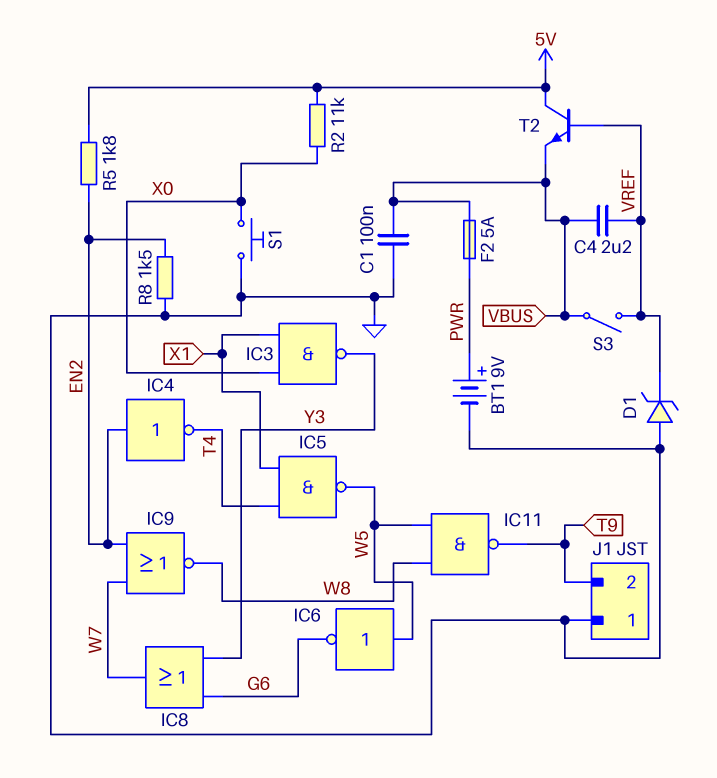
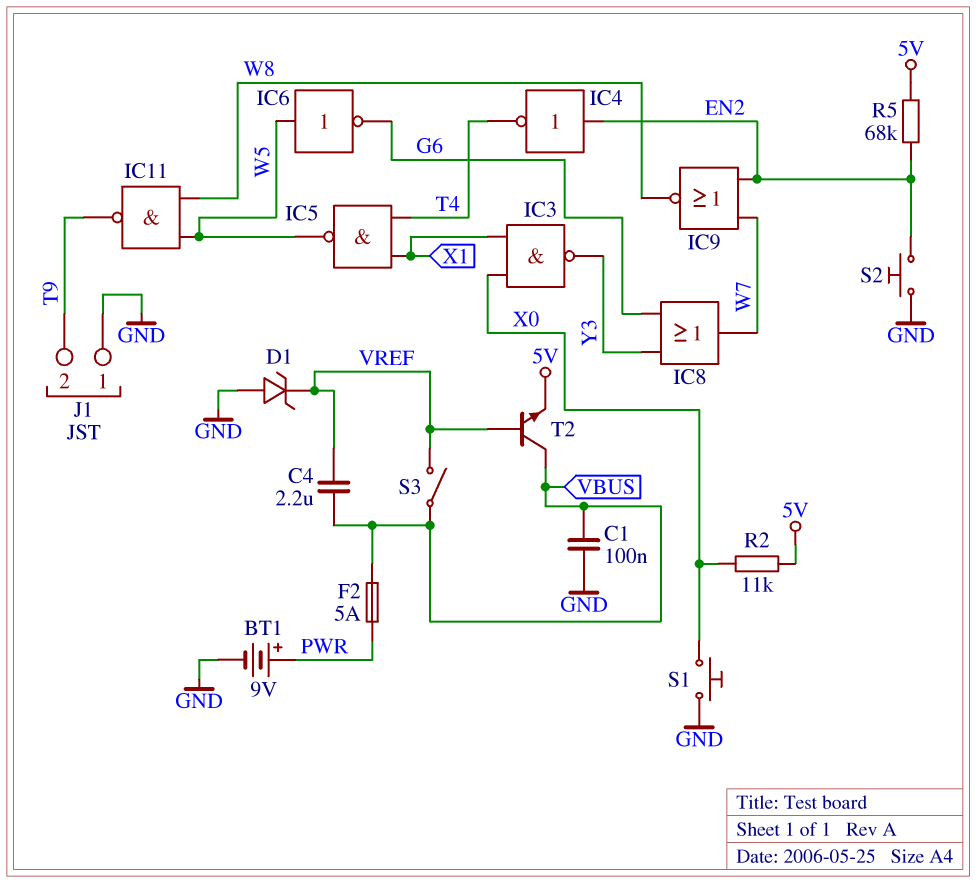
R5: 1.8k (5V, EN2) -> 68k (5V, EN2)
R8: 1.5k (EN2, GND) -> none
S2: none -> button (EN2, GND)
T2: NPN (B VREF, C 5V, E VBUS) -> NPN (B VREF, C VBUS, E 5V)

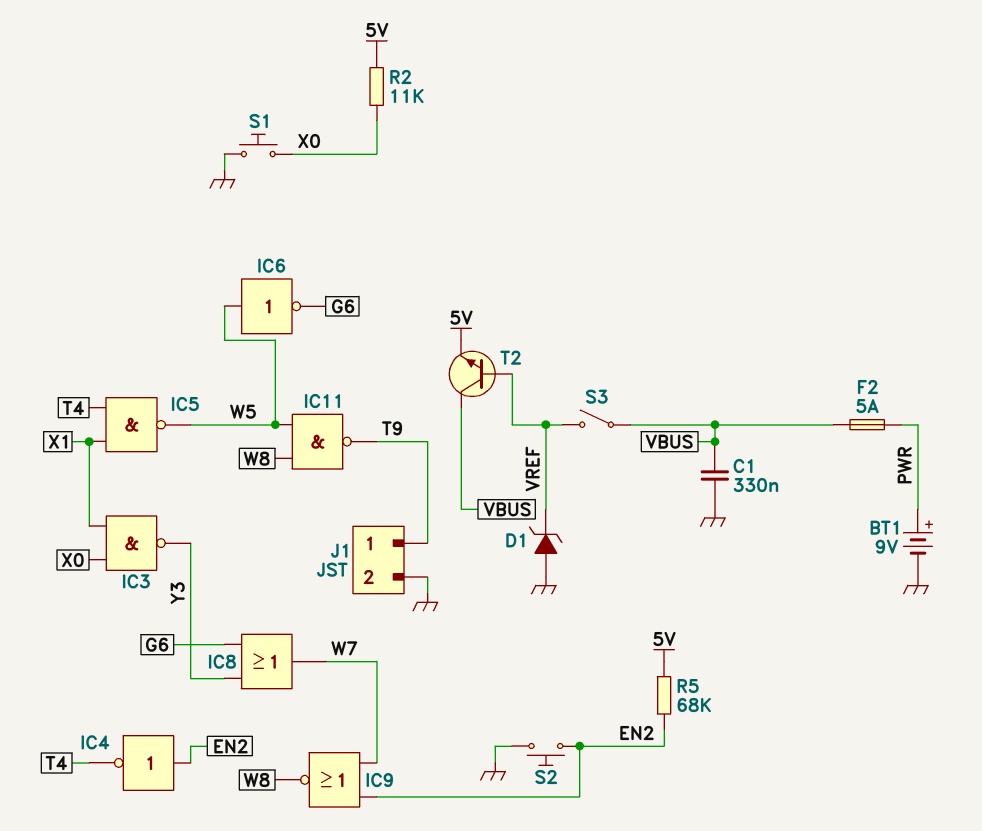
C1: 100nF (GND, VBUS) -> 330nF (GND, VBUS)
C4: 2.2uF (VBUS, VREF) -> none
J1 pin 1: GND -> T9
J1 pin 2: T9 -> GND

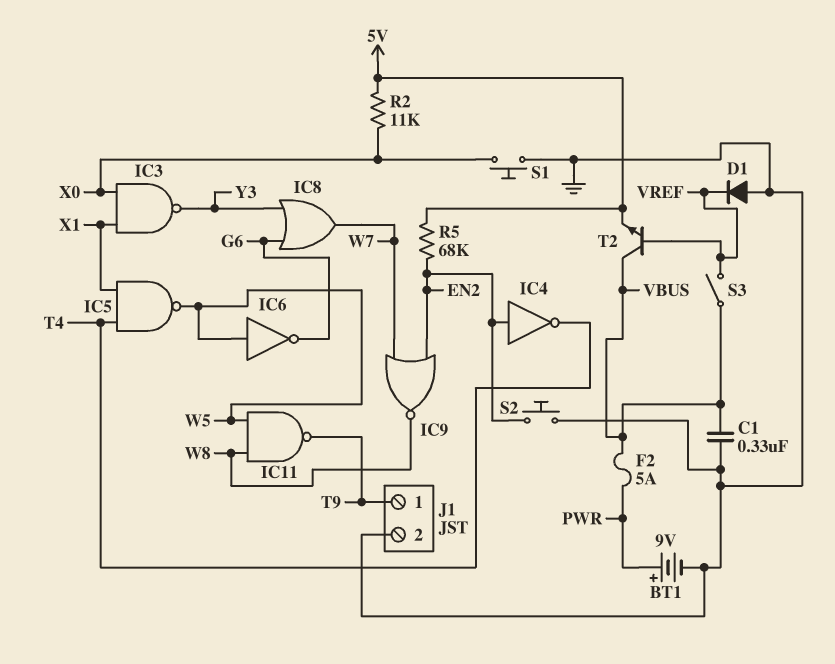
D1: zener (A GND, K VREF) -> diode (A GND, K VREF)

